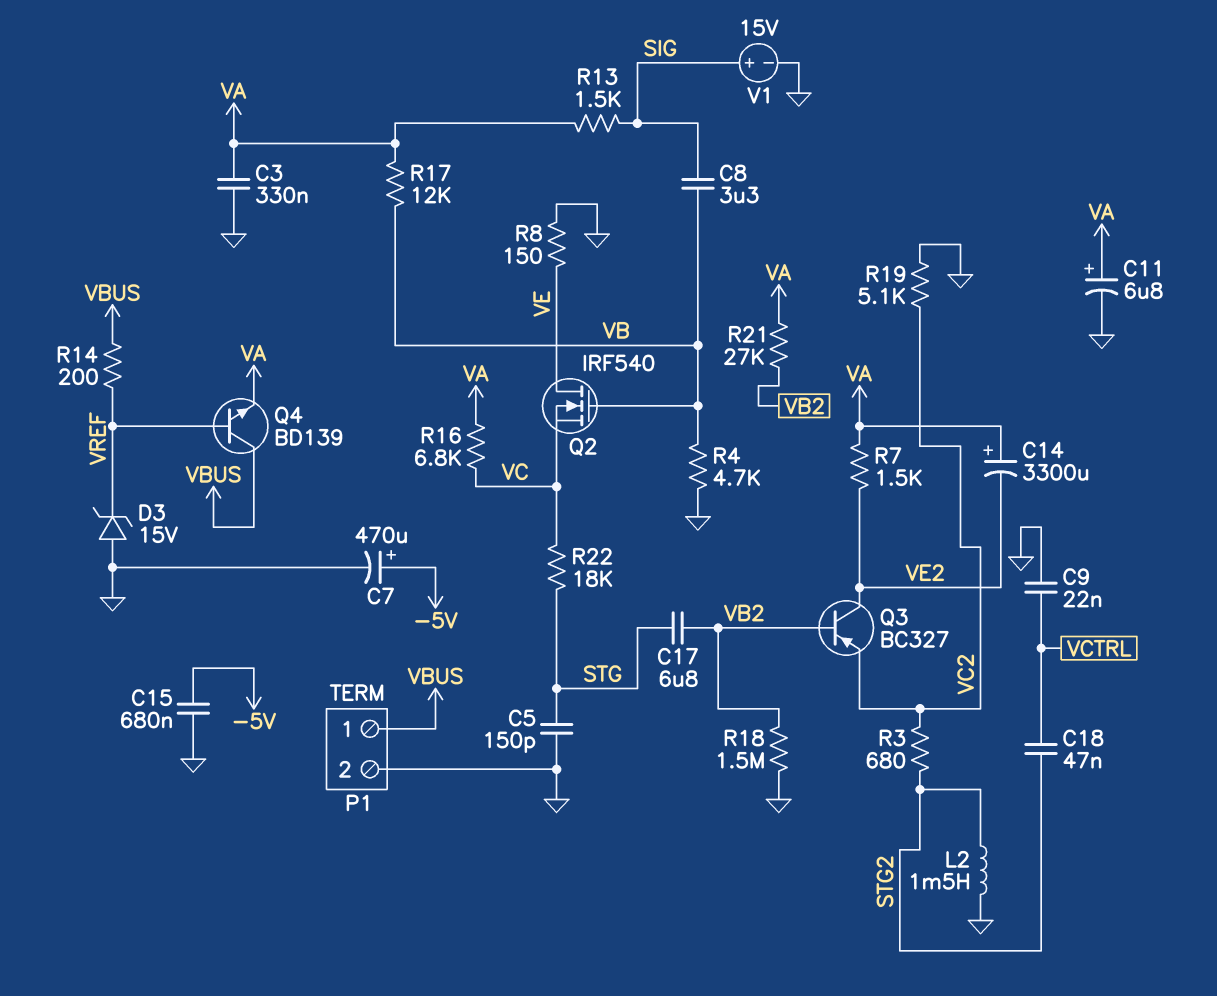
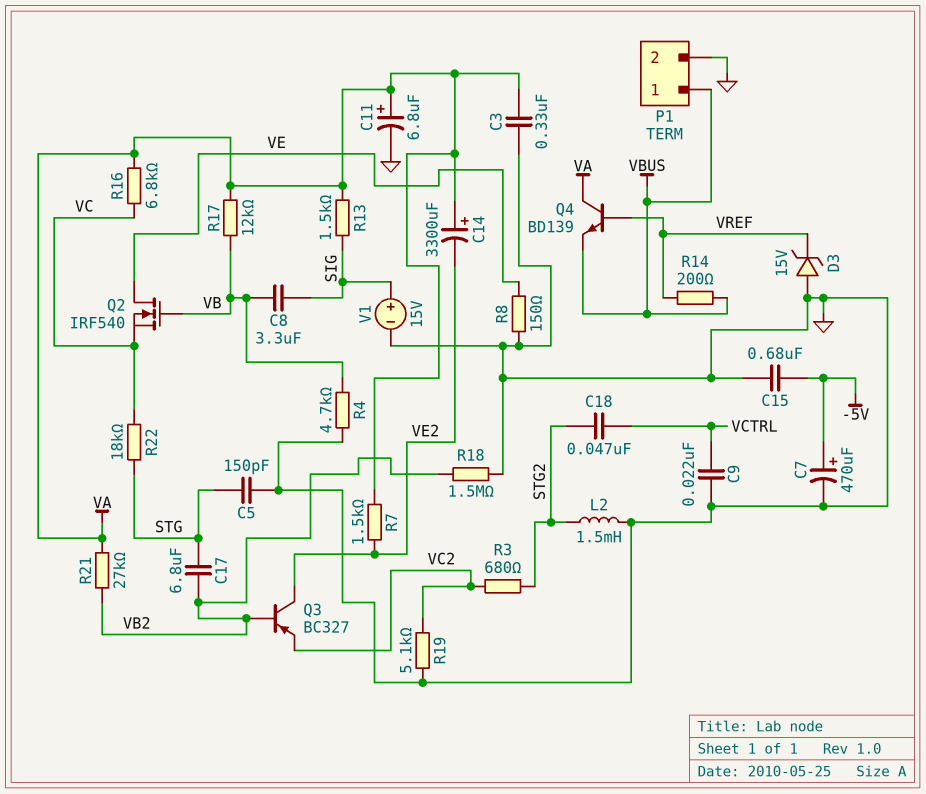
Q4: NPN BD139 (B VREF, C VBUS, E VA) -> NPN BD139 (B VREF, C VA, E VBUS)

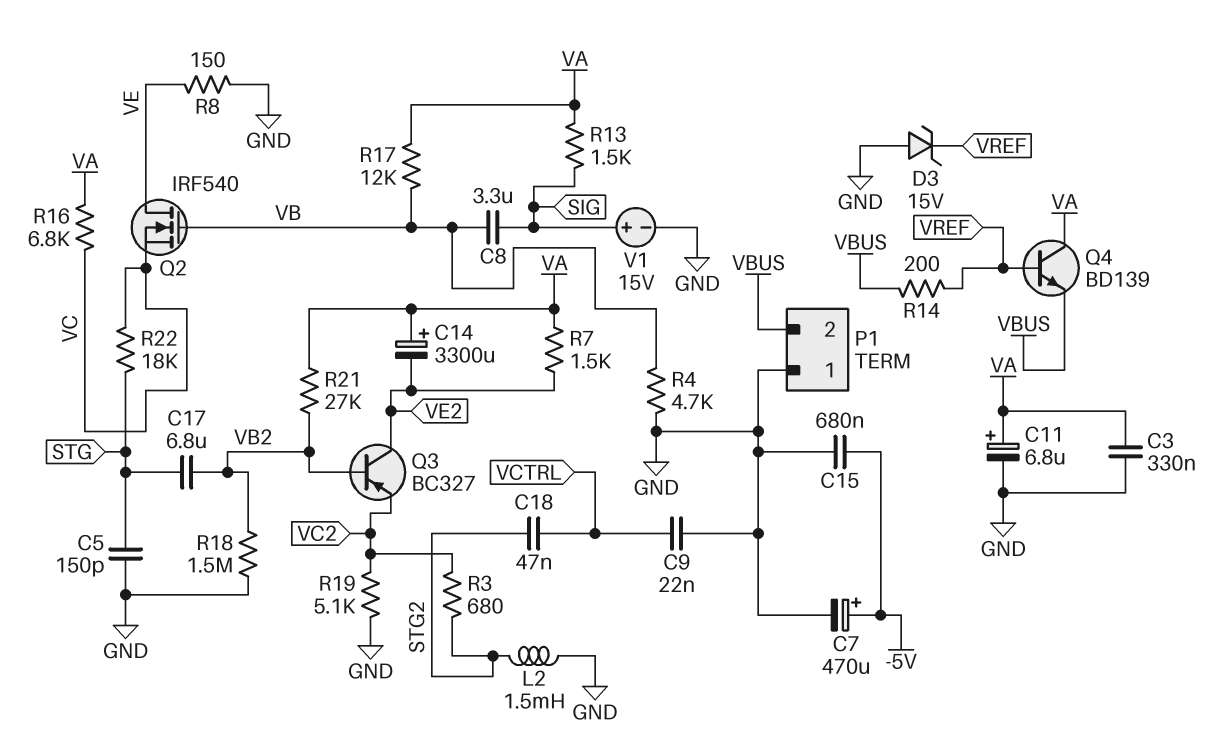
P1 pin 1: VBUS -> GND
P1 pin 2: GND -> VBUS

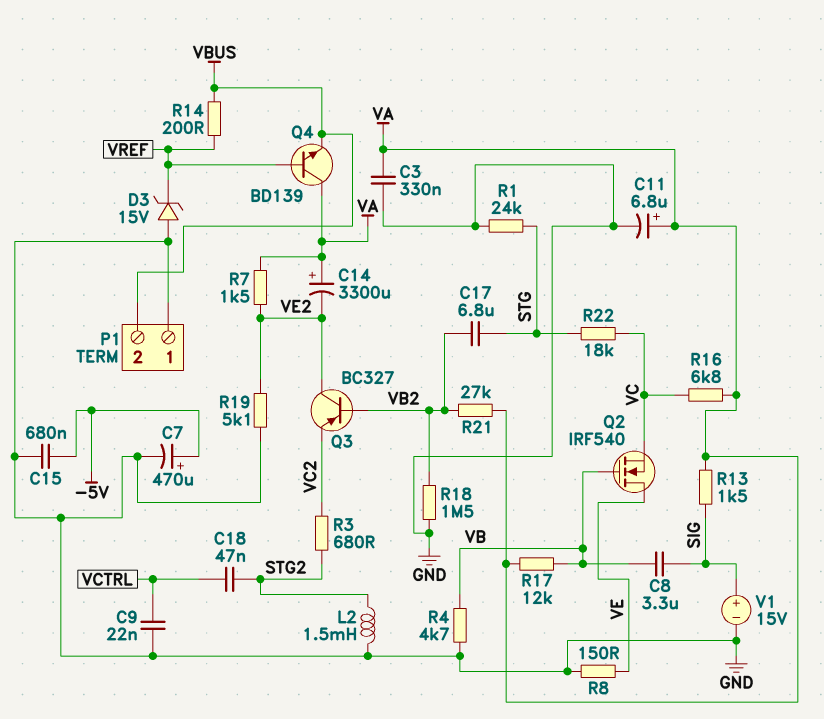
C5: 150pF (GND, STG) -> none
R1: none -> 24k (GND, STG)
R19: 5.1k (GND, VC2) -> 5.1k (GND, VE2)

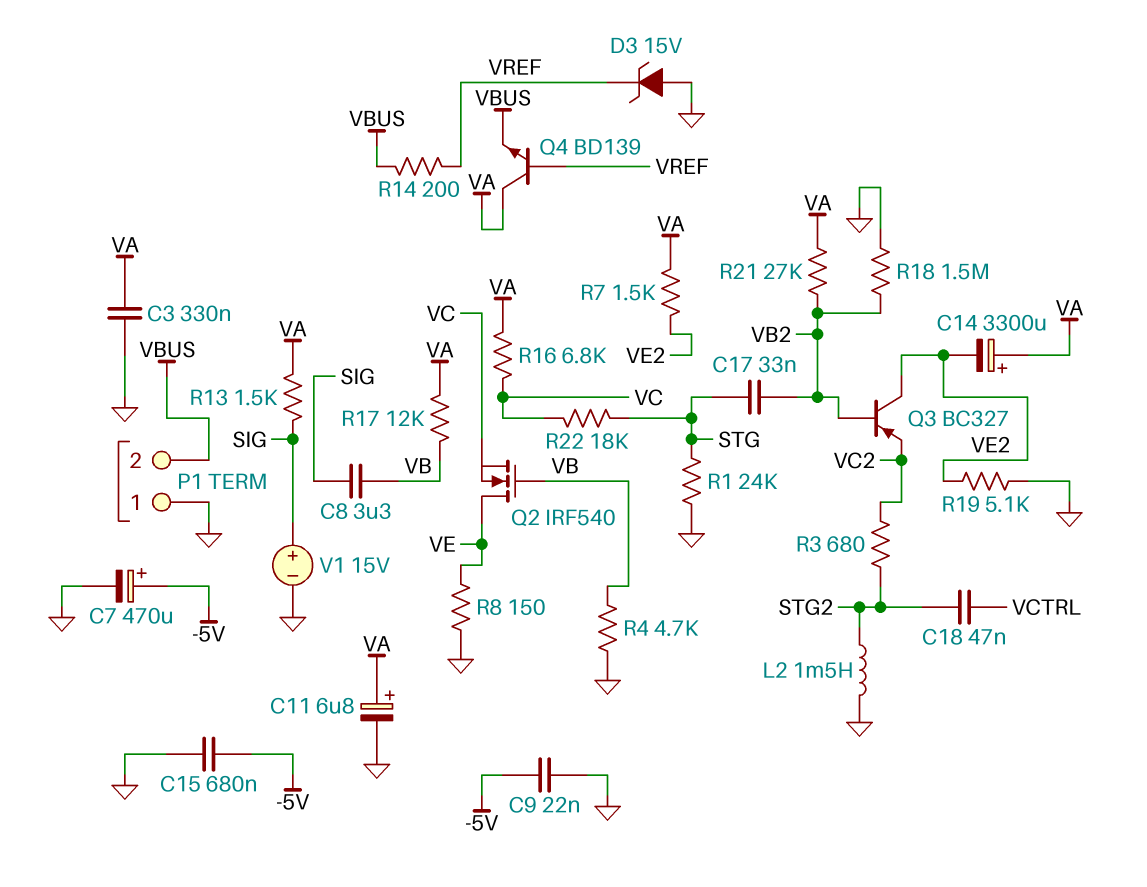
C9: 22nF (GND, VCTRL) -> 22nF (-5V, GND)
C17: 6.8uF (STG, VB2) -> 33nF (STG, VB2)

